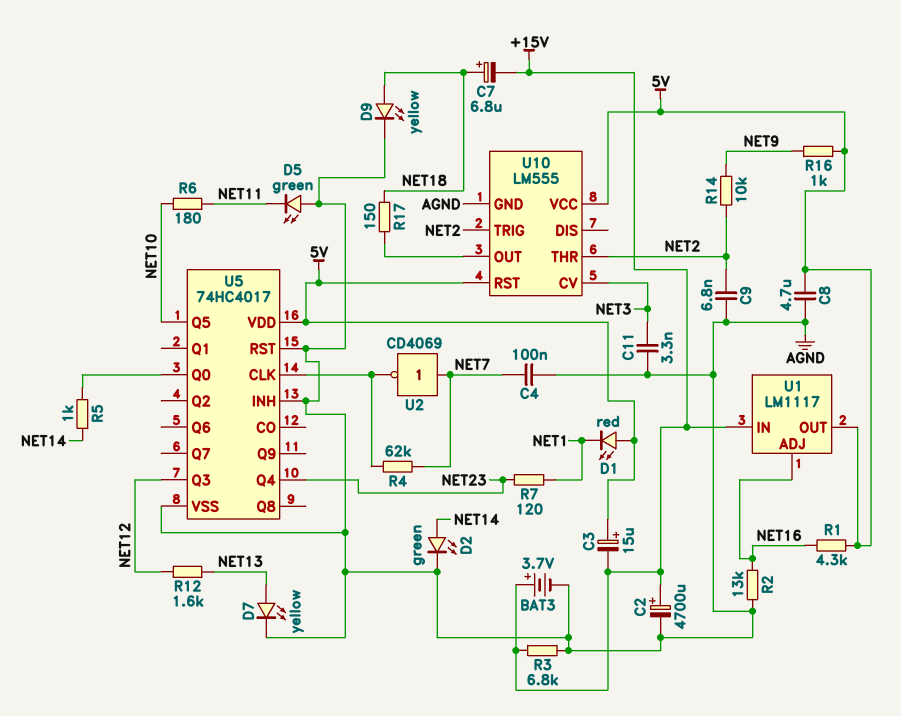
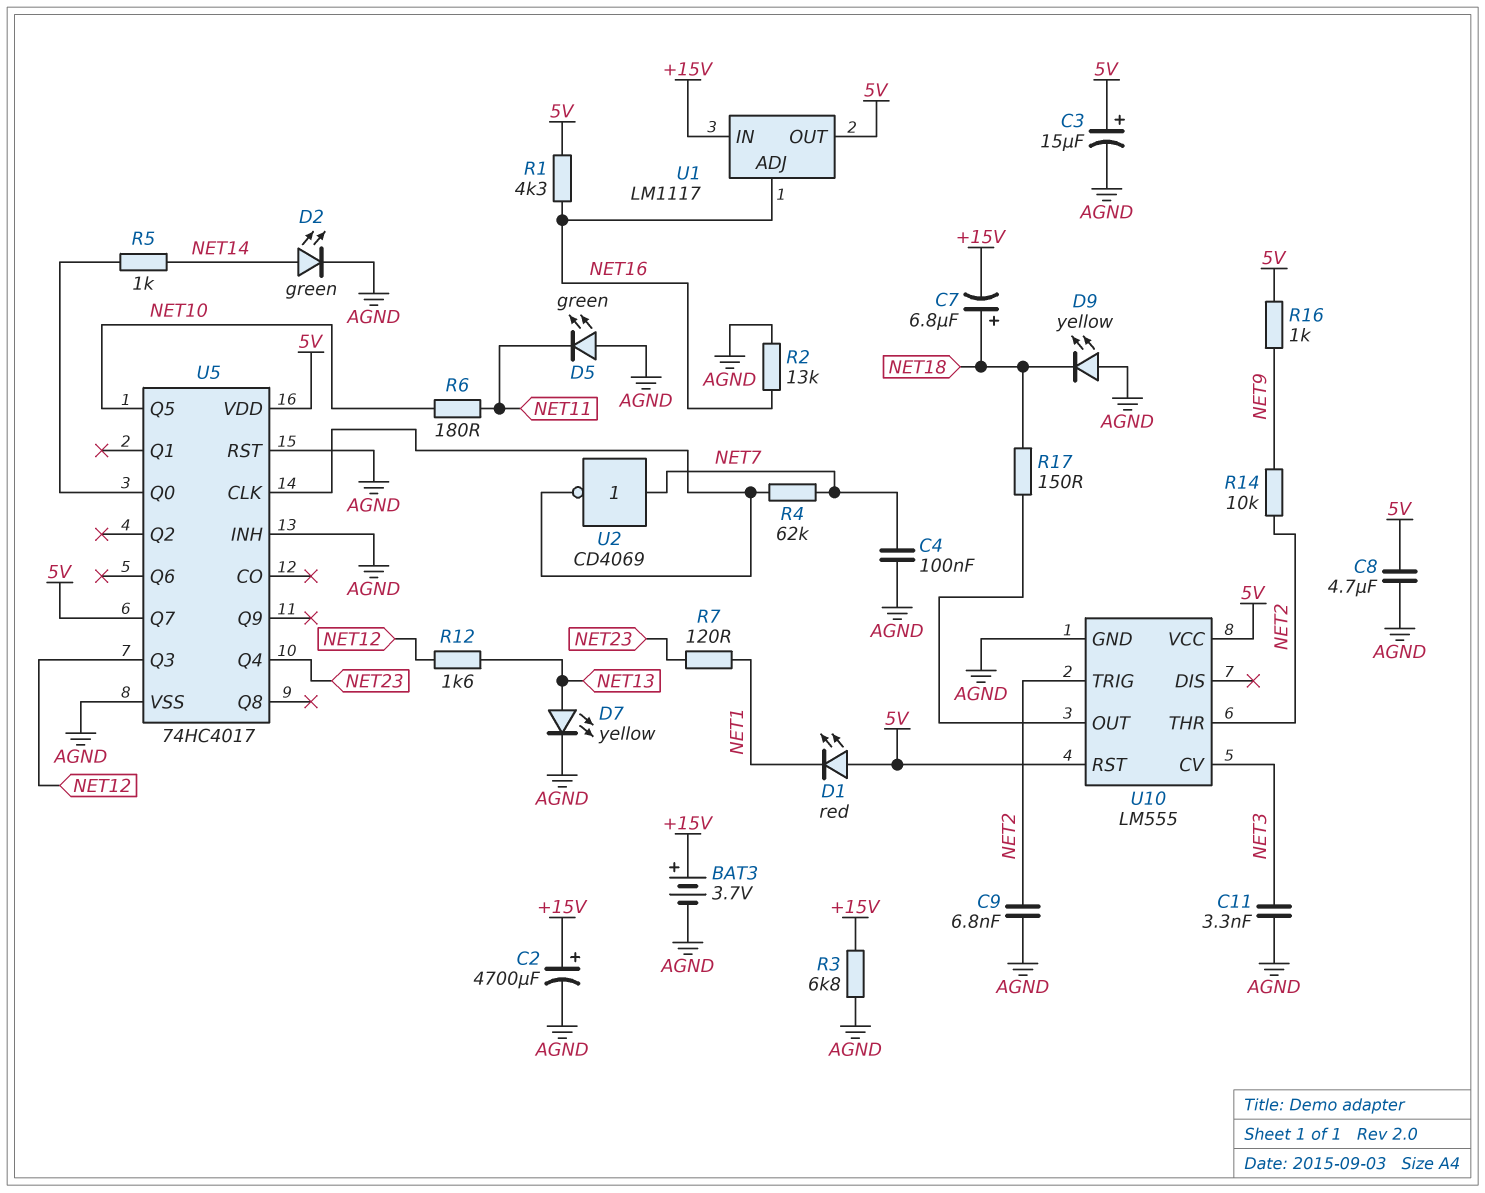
C3: 15uF (plus 5V, minus +15V) -> 15uF (plus 5V, minus AGND)
D9: LED yellow (A NET18, K AGND) -> LED yellow (A AGND, K NET18)
U5 pin Q7: none -> 5V

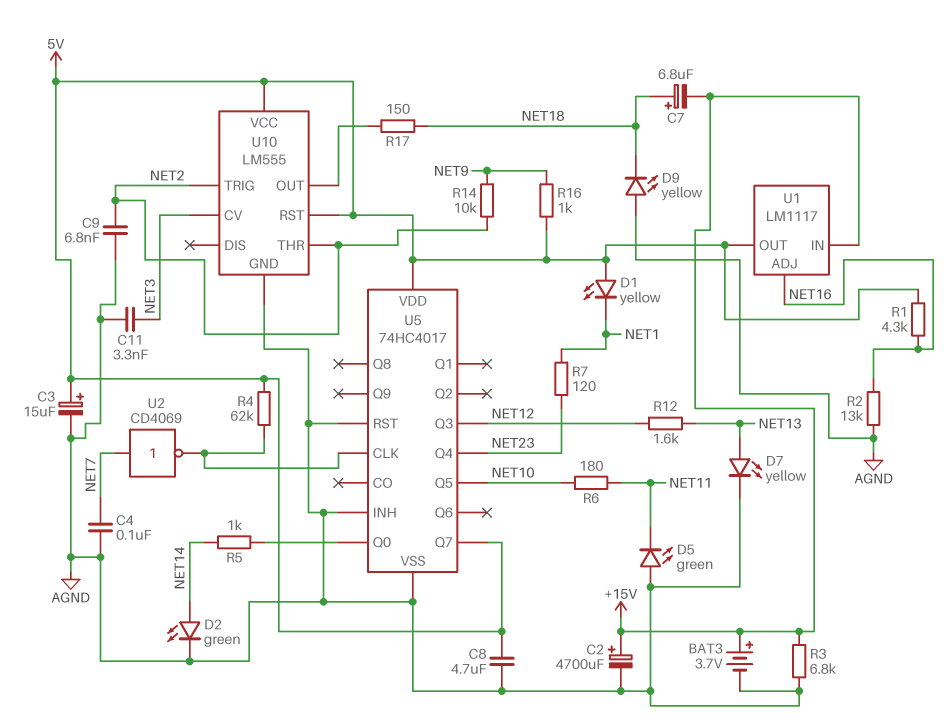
D1: LED red (A 5V, K NET1) -> LED yellow (A 5V, K NET1)
R4: 62k (NET7, U5/CLK) -> 62k (5V, U5/CLK)

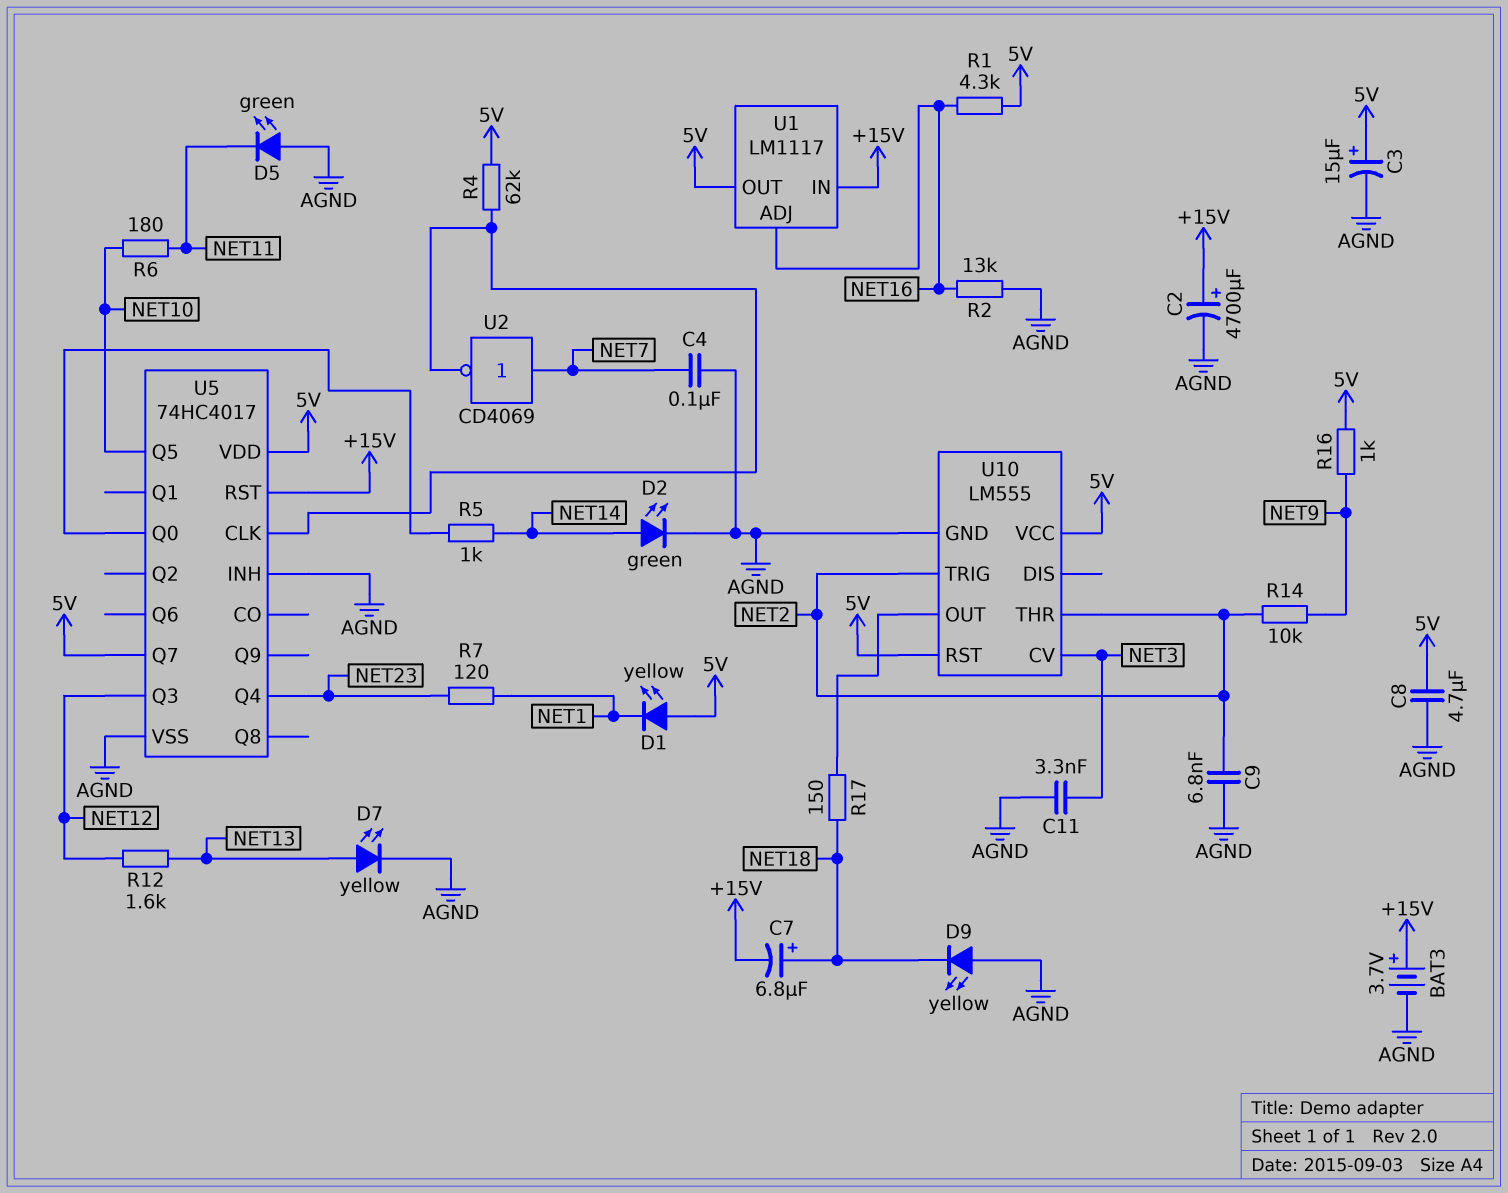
R3: 6.8k (+15V, AGND) -> none
U5 pin RST: AGND -> +15V

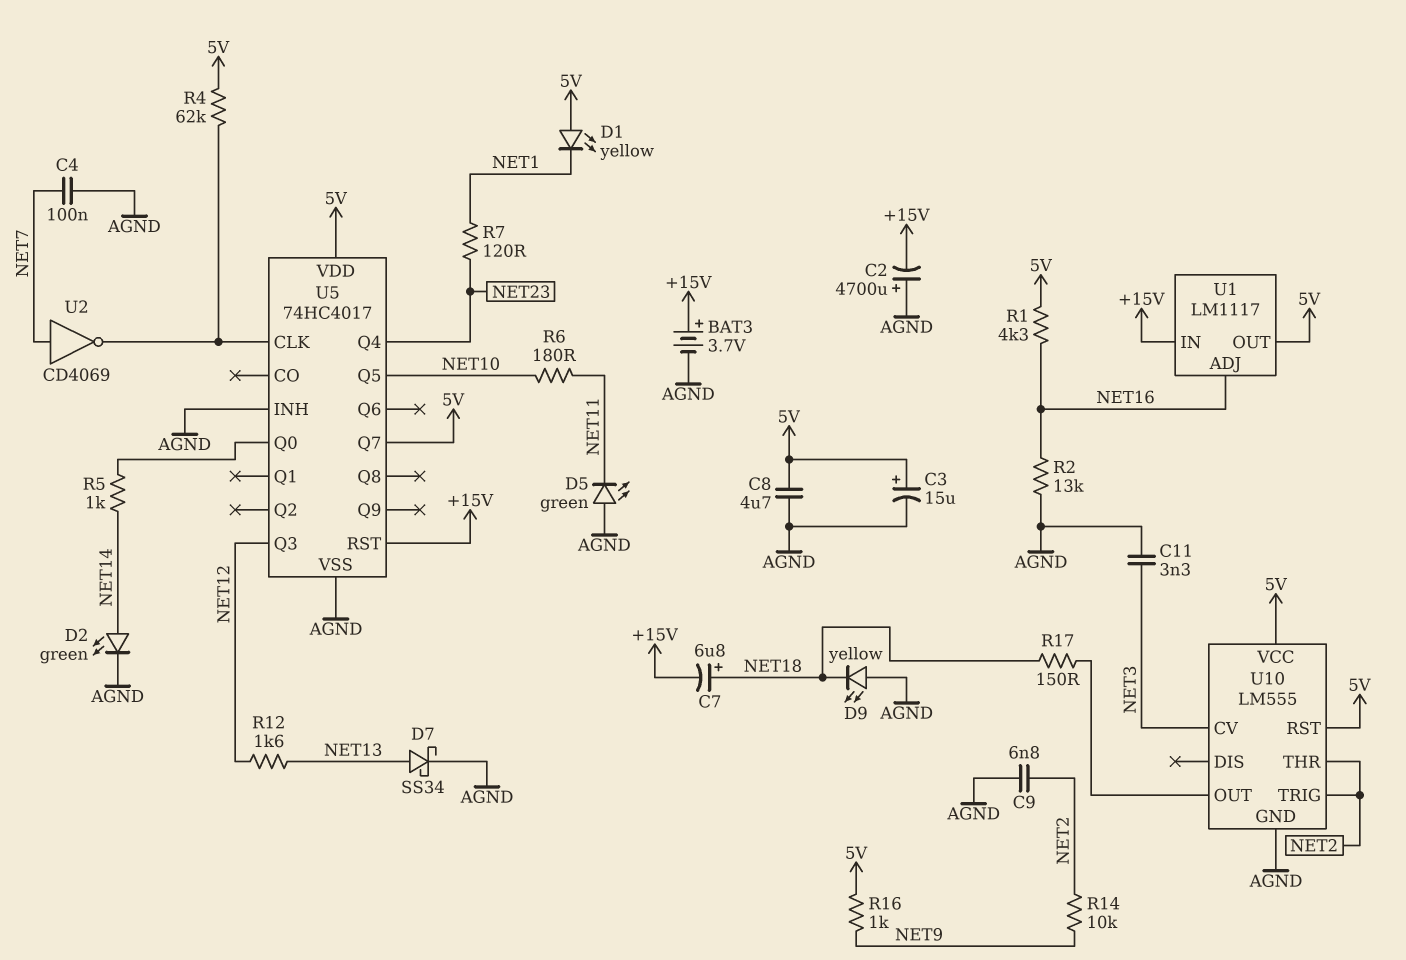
C2: 4700uF (plus +15V, minus AGND) -> 4700uF (plus AGND, minus +15V)
D7: LED yellow (A NET13, K AGND) -> schottky SS34 (A NET13, K AGND)

